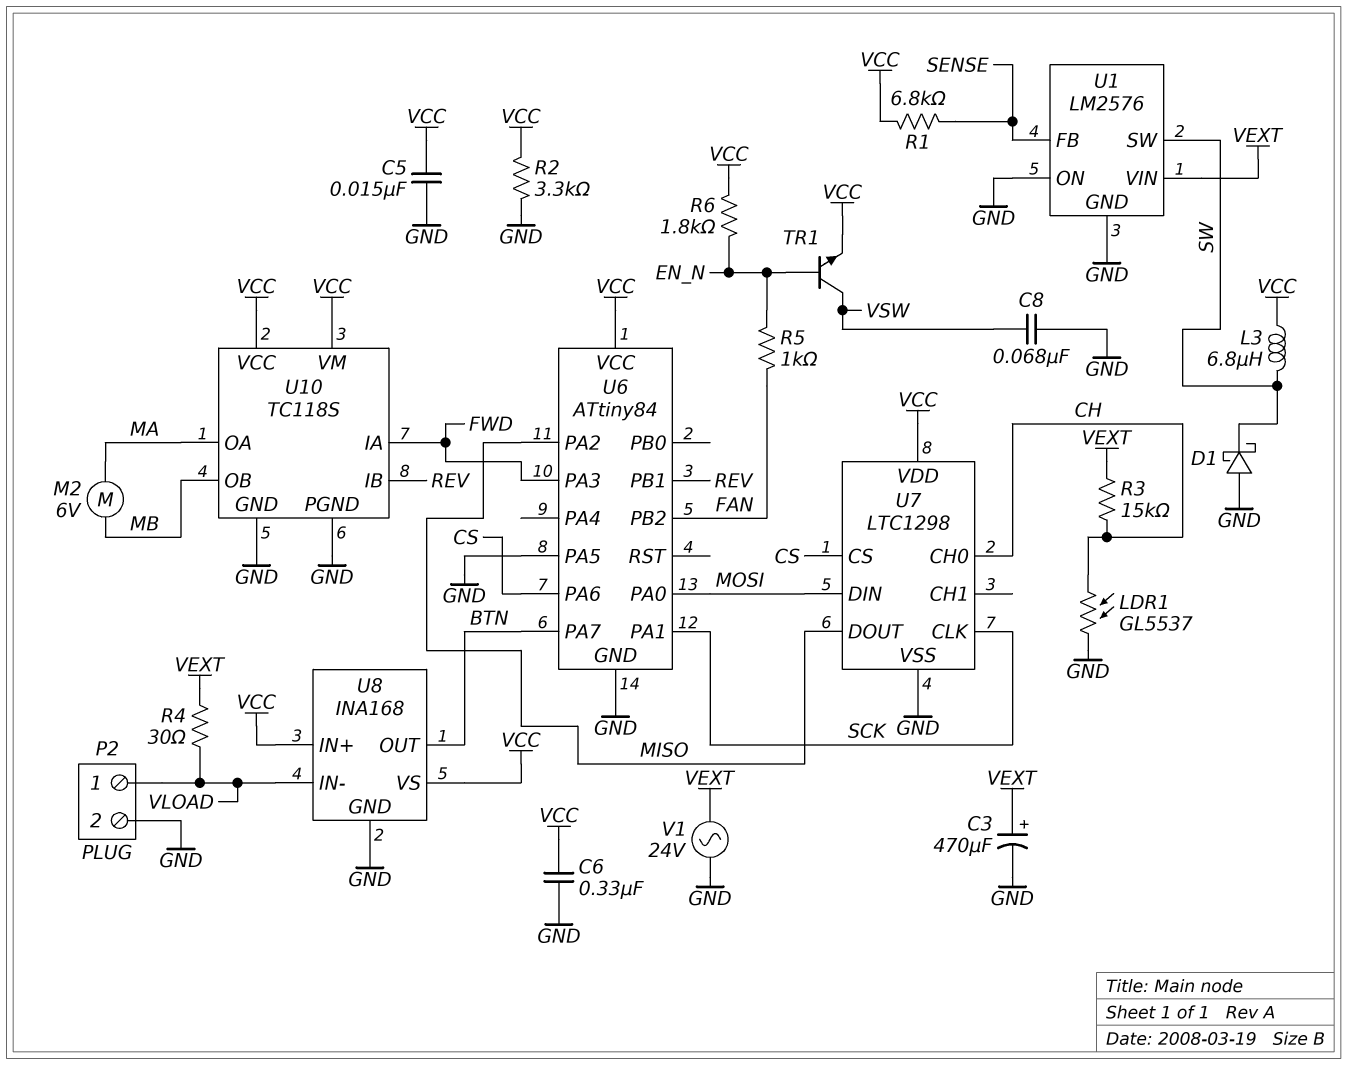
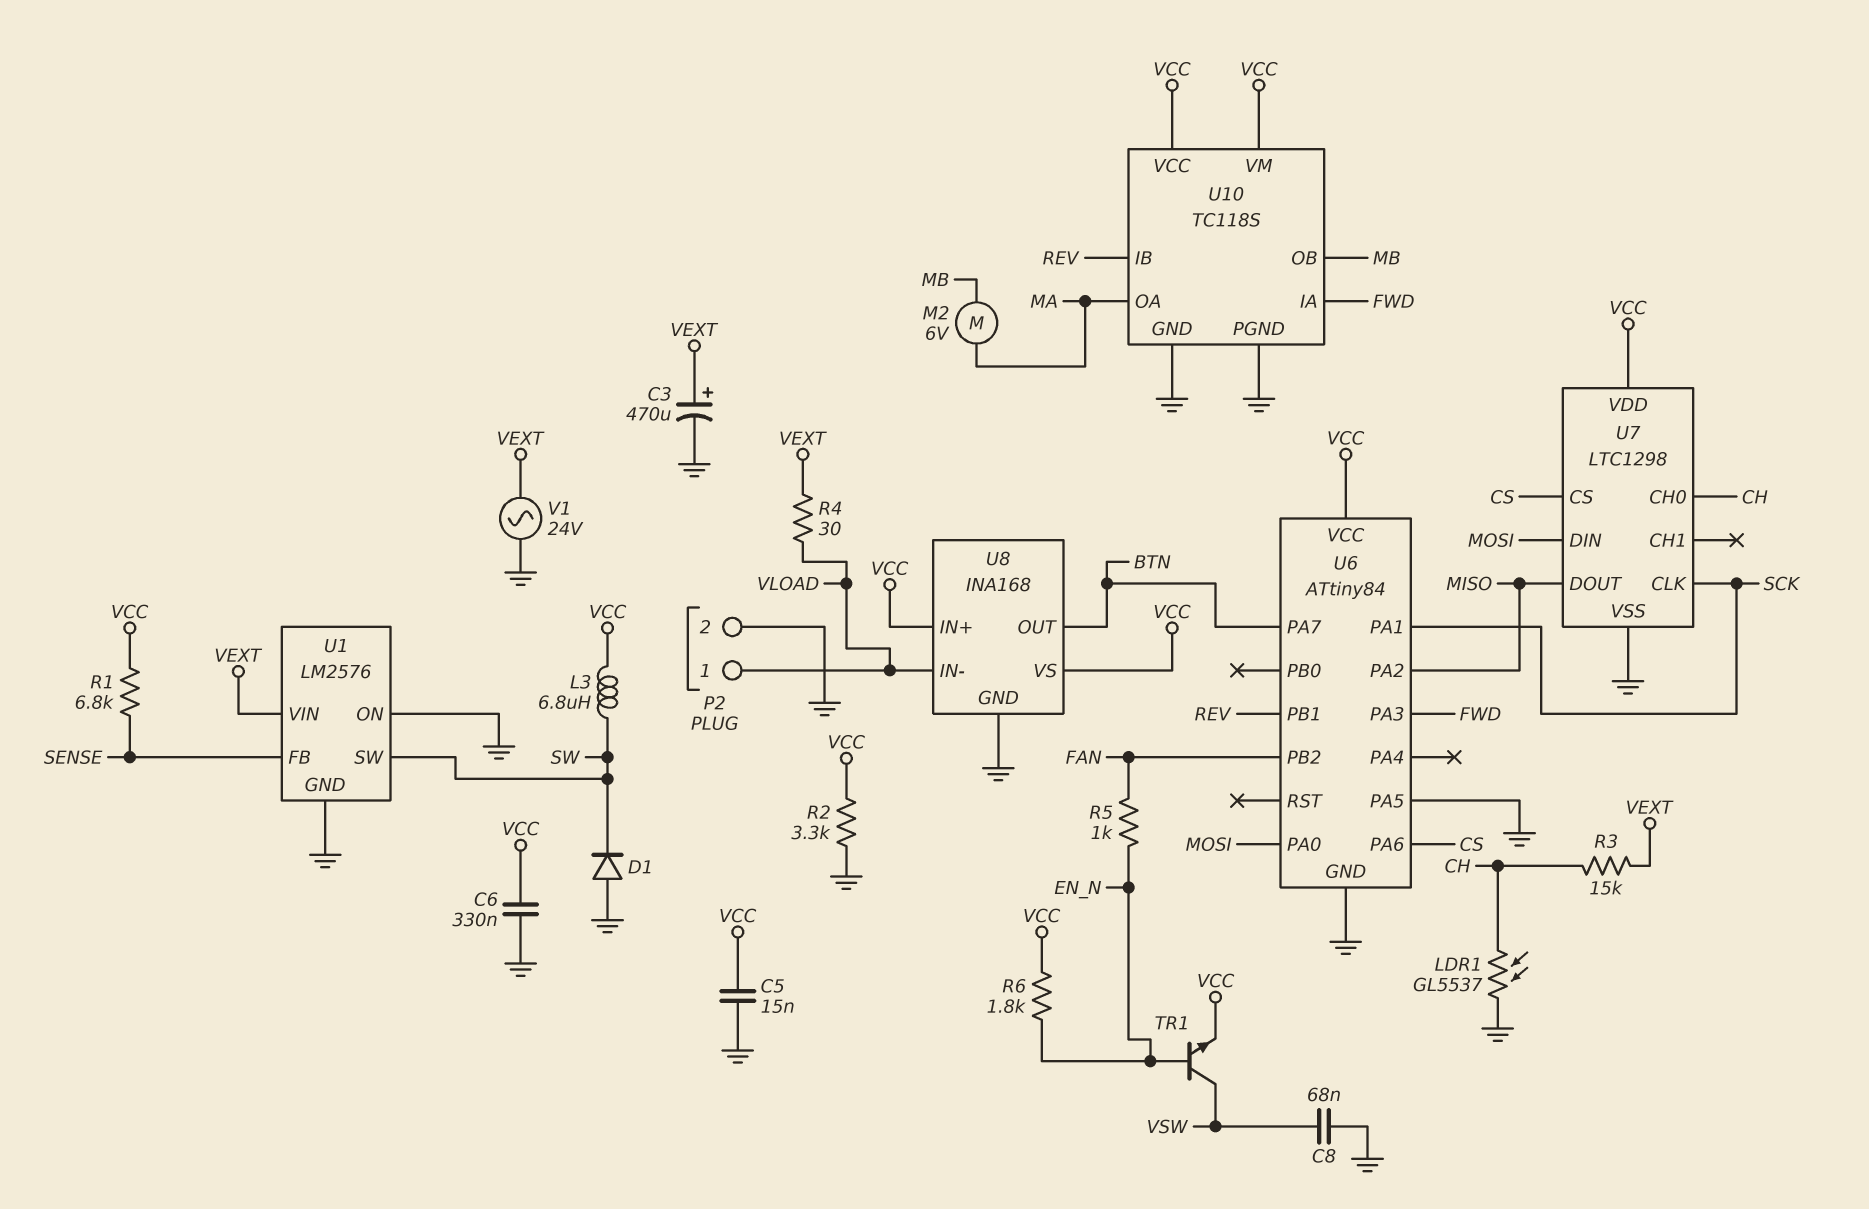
D1: schottky (A GND, K SW) -> diode (A GND, K SW)

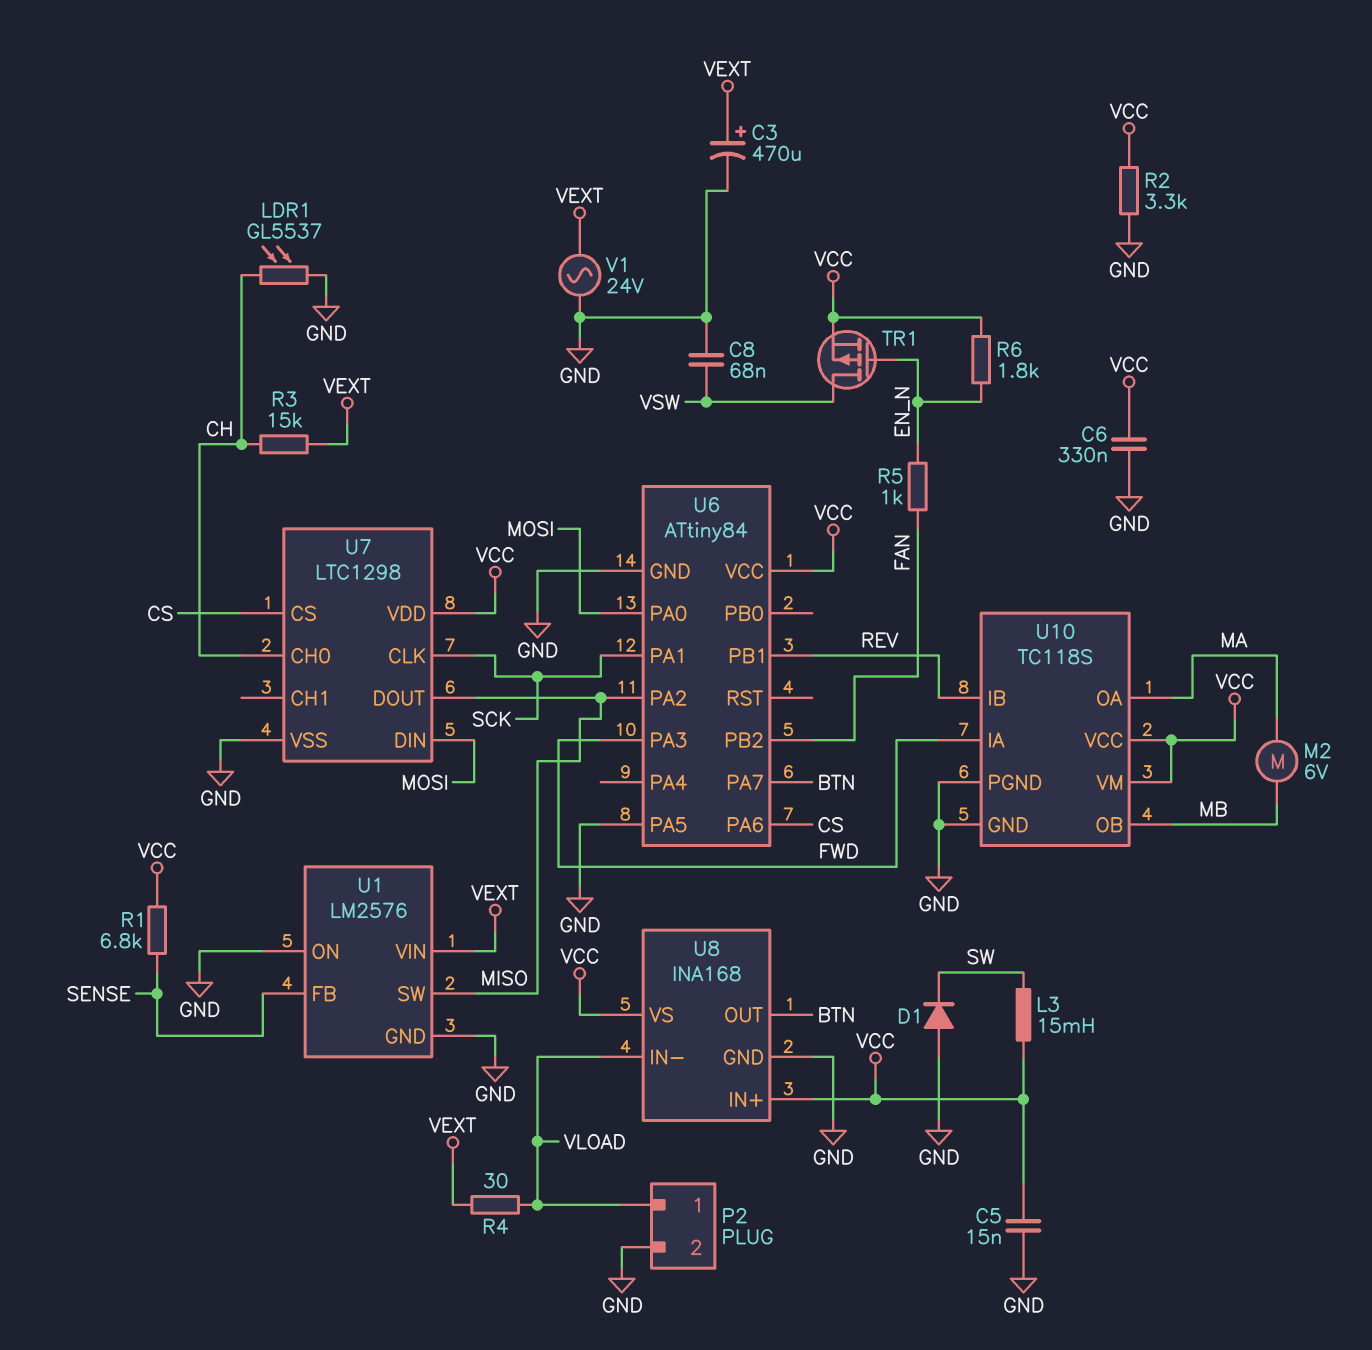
L3: 6.8uH (SW, VCC) -> 15mH (SW, VCC)
TR1: NPN (B EN_N, C VSW, E VCC) -> PMOS (G EN_N, D VSW, S VCC)
U1 pin SW: SW -> MISO

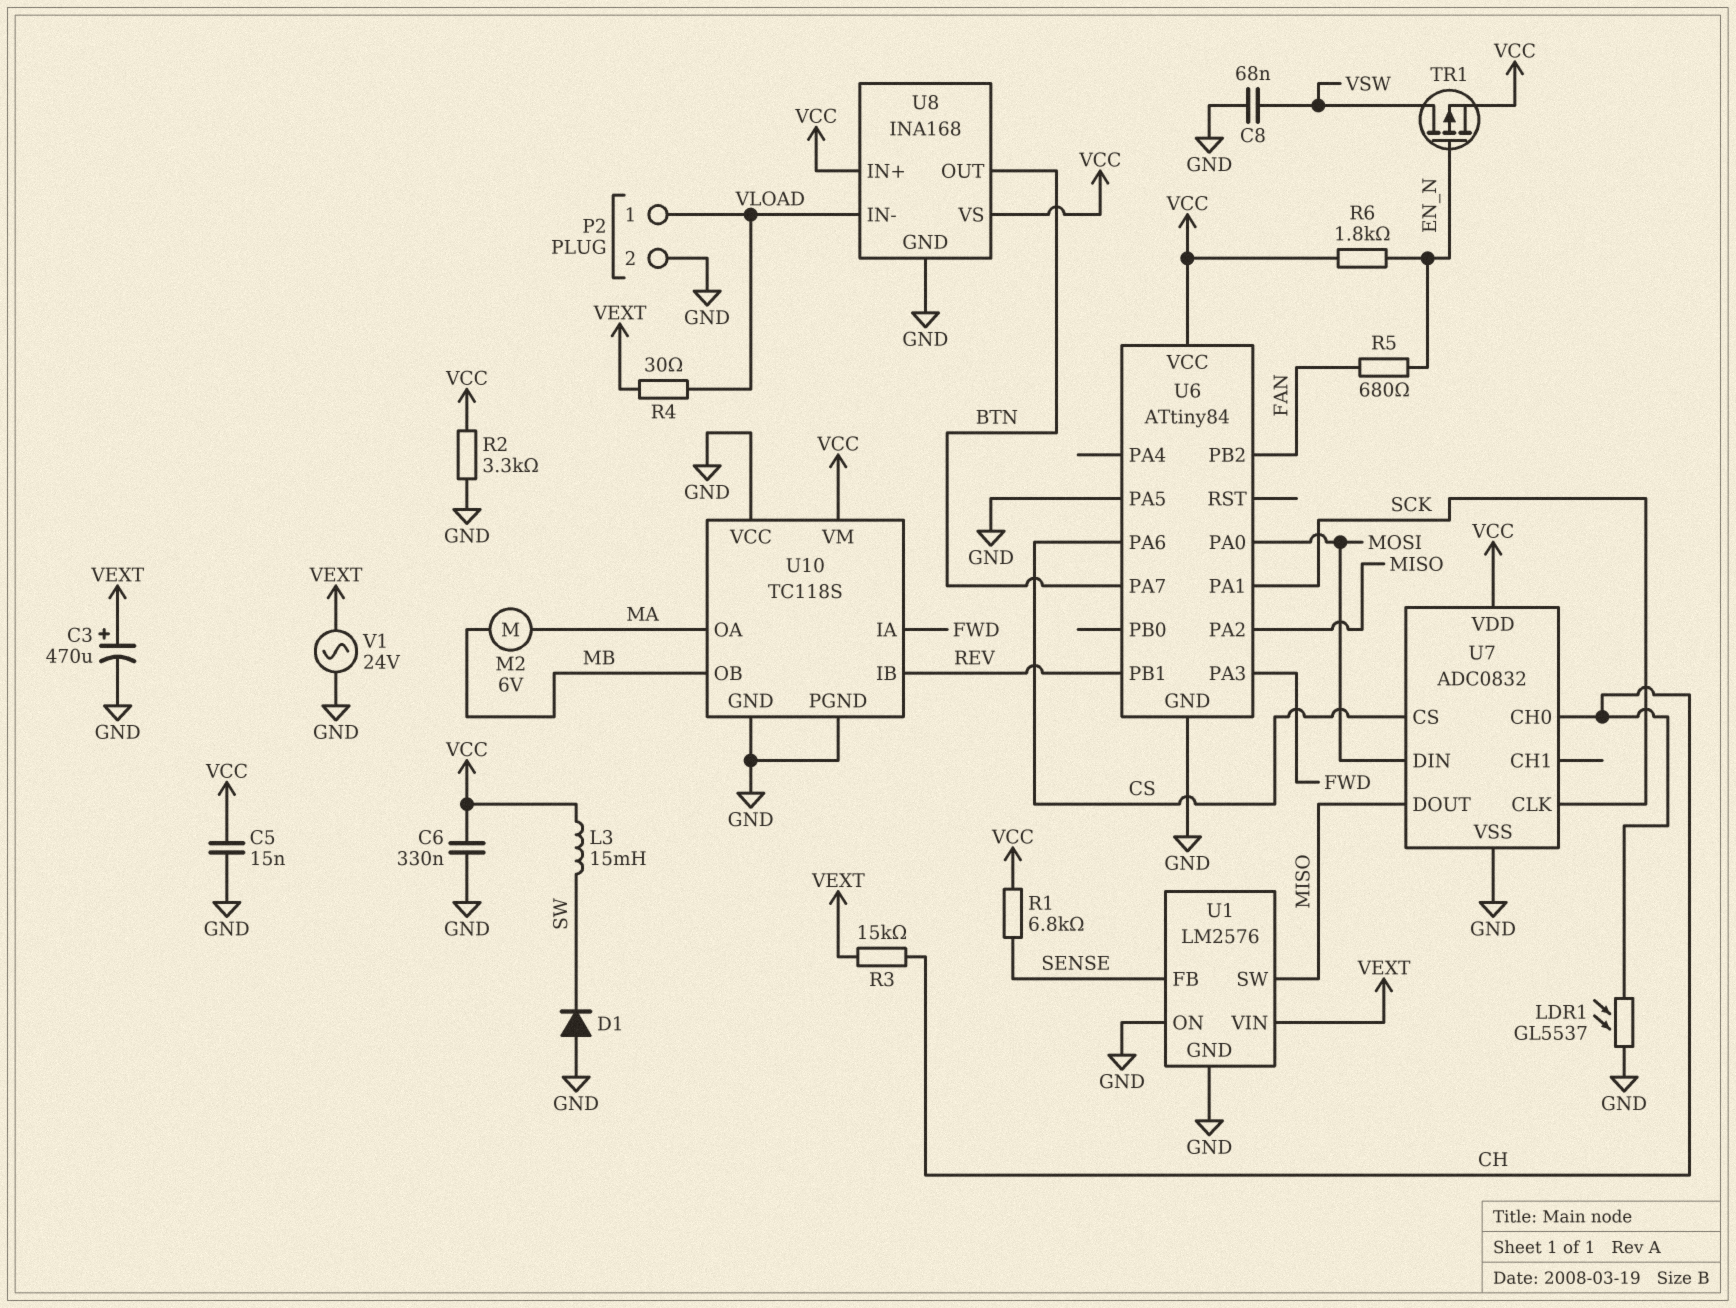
R5: 1k (EN_N, FAN) -> 680 (EN_N, FAN)
U7: LTC1298 -> ADC0832
U10 pin VCC: VCC -> GND

